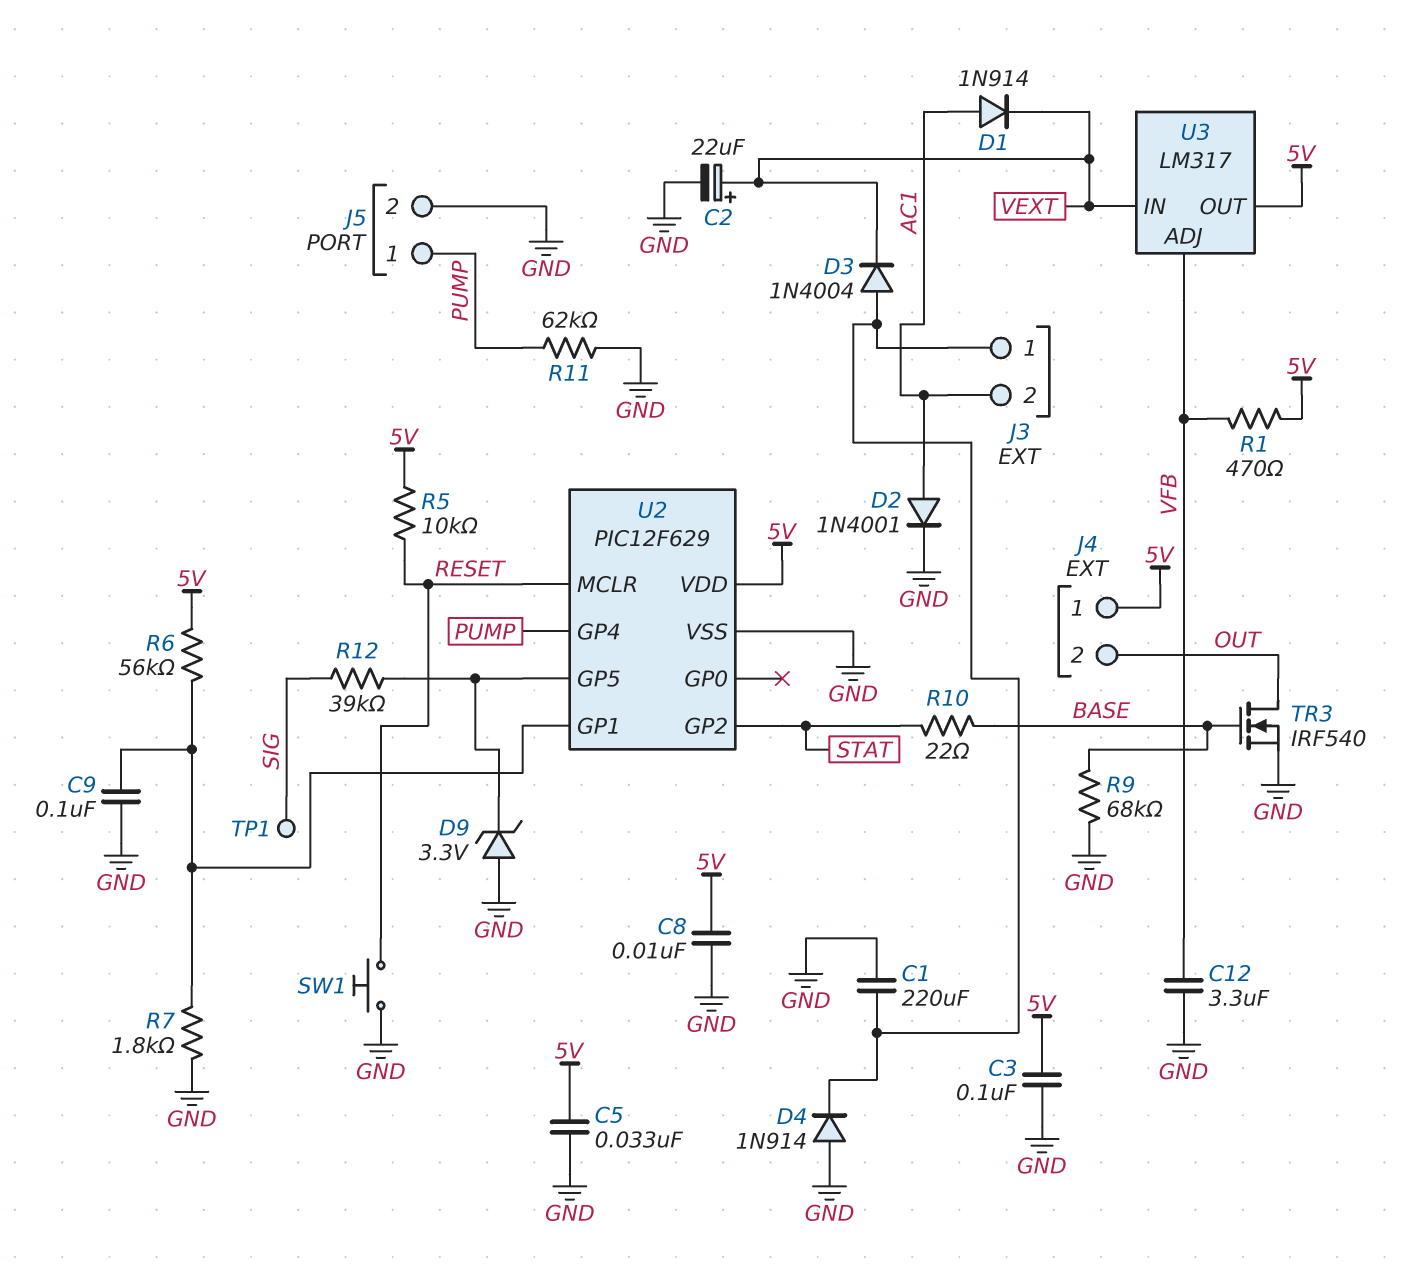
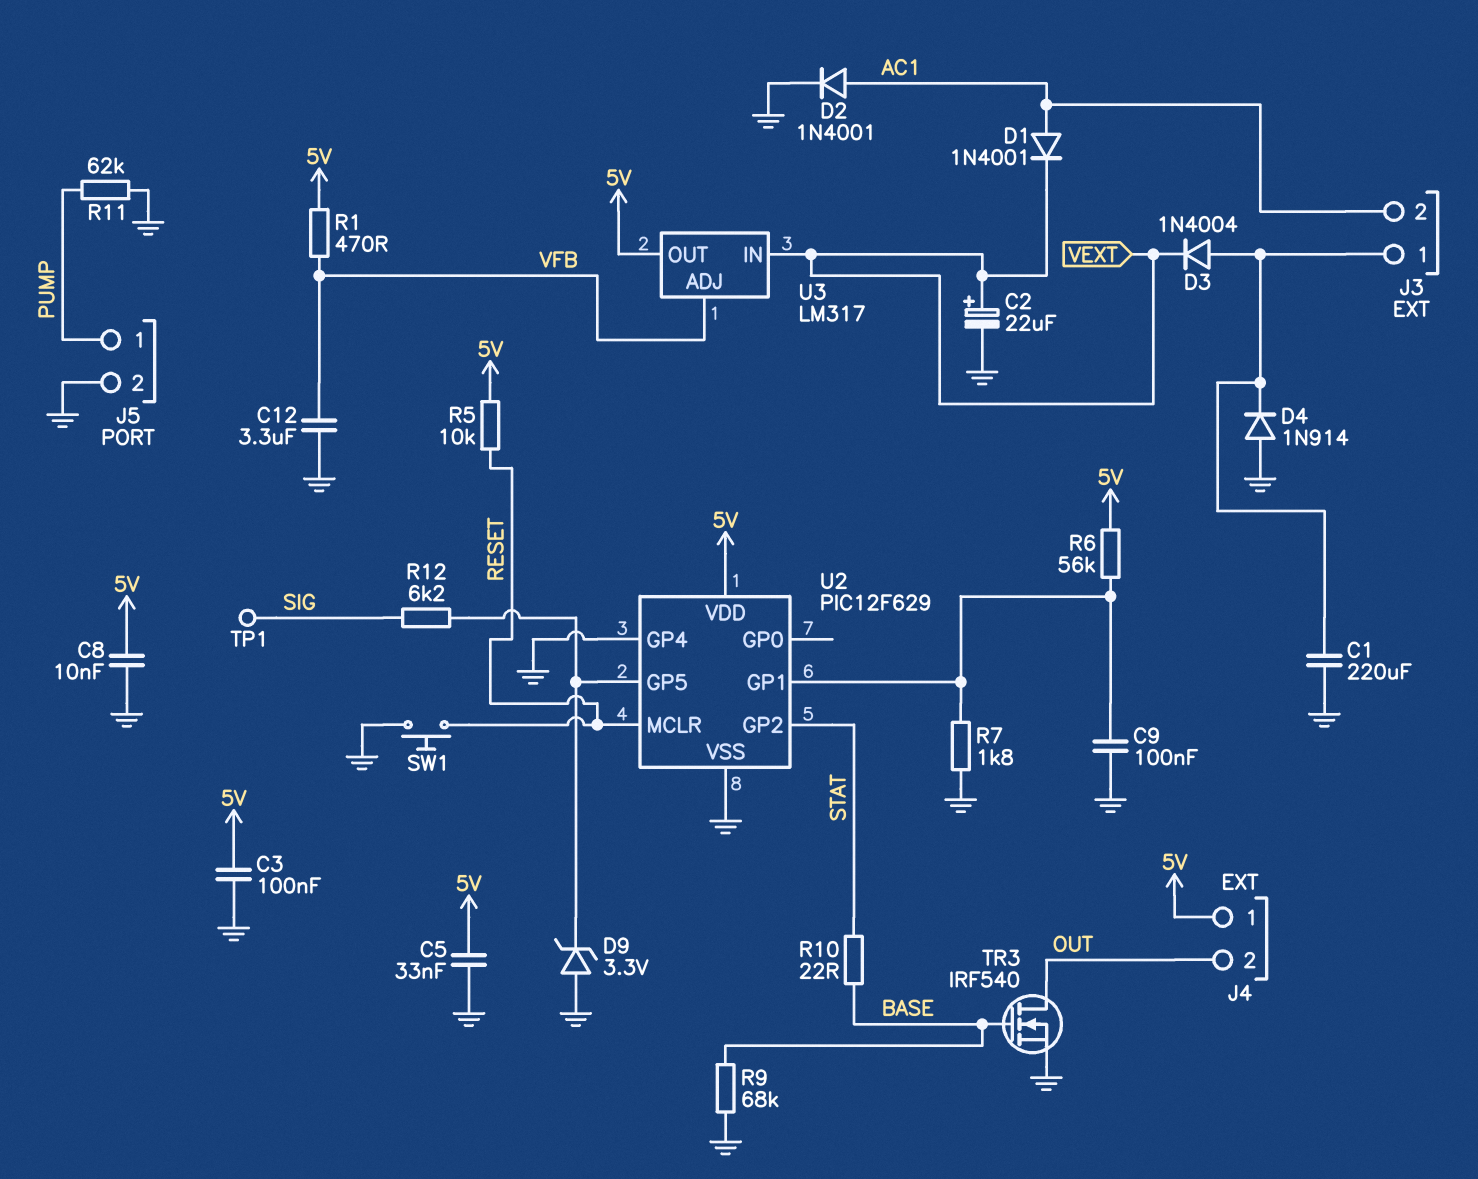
D1: diode 1N914 (A AC1, K VEXT) -> diode 1N4001 (A AC1, K VEXT)
R12: 39k (SIG, U2/GP5) -> 6.2k (SIG, U2/GP5)
U2 pin GP4: PUMP -> GND

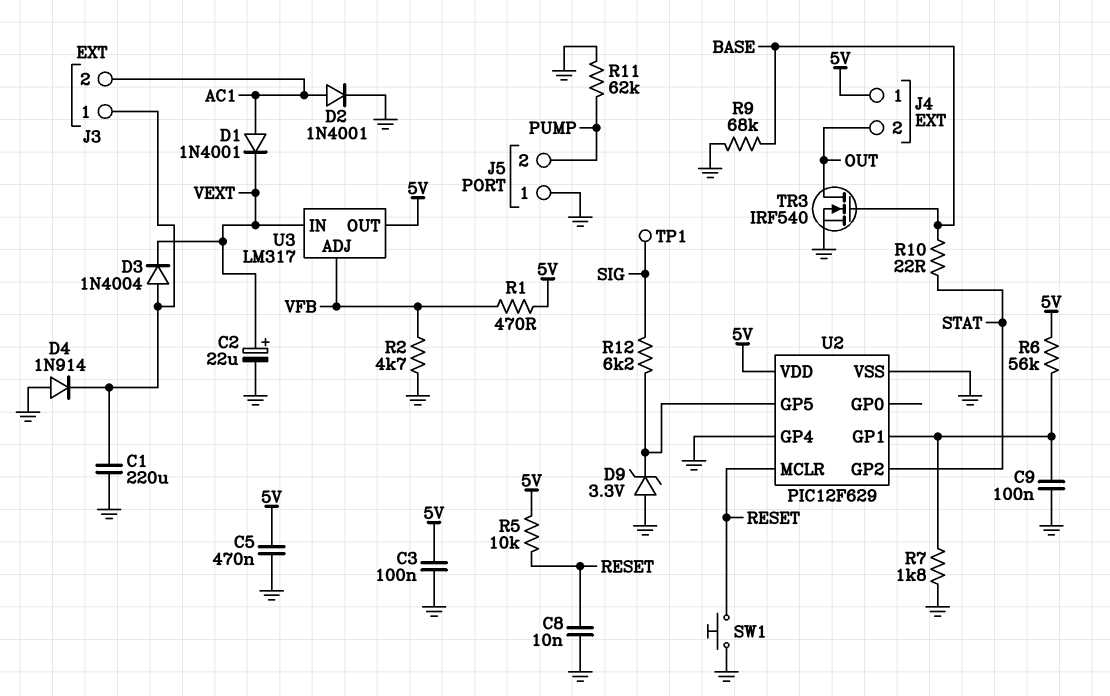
C5: 33nF (5V, GND) -> 470nF (5V, GND)
C8: 10nF (5V, GND) -> 10nF (GND, RESET)
C12: 3.3uF (GND, VFB) -> none
J5 pin 1: PUMP -> GND
J5 pin 2: GND -> PUMP
R2: none -> 4.7k (GND, VFB)

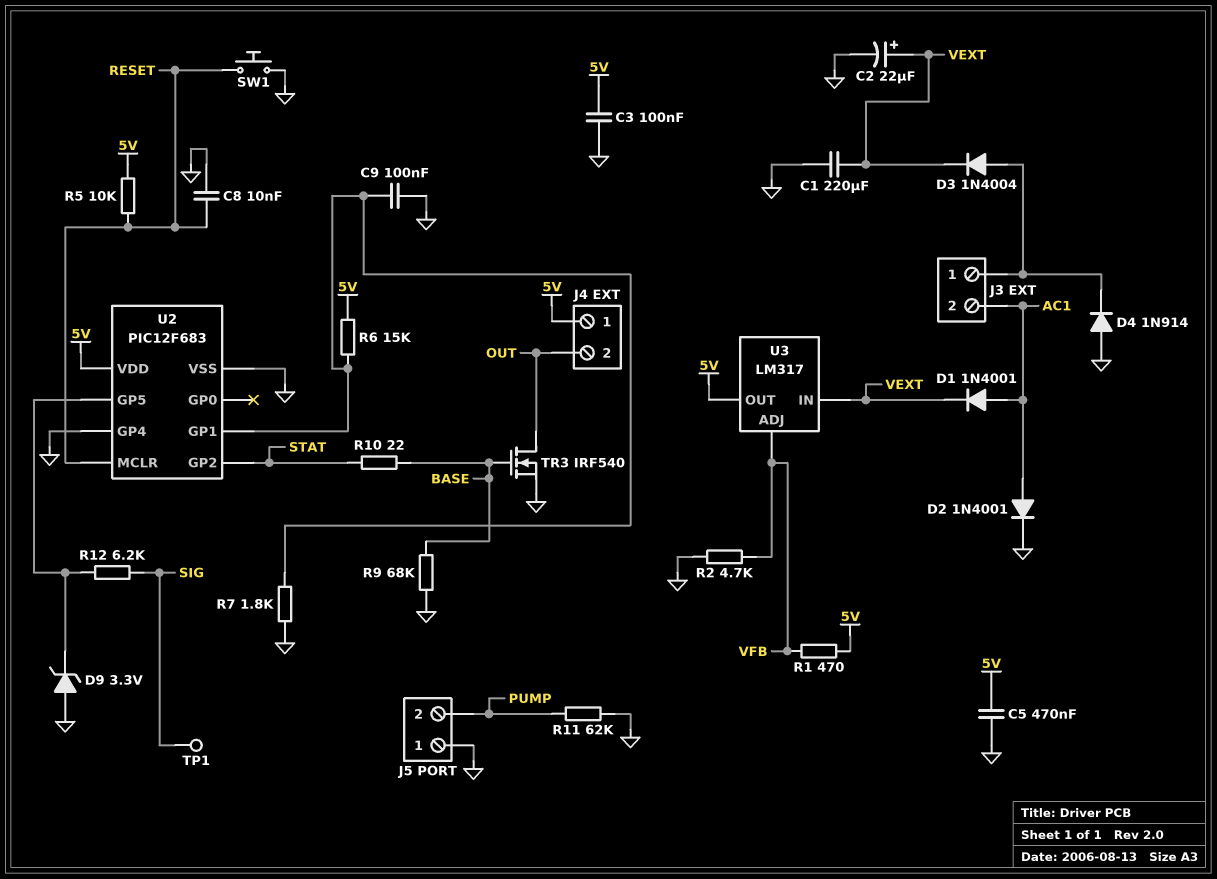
C1: 220uF (GND, J3/1) -> 220uF (GND, VEXT)
R6: 56k (5V, U2/GP1) -> 15k (5V, U2/GP1)
U2: PIC12F629 -> PIC12F683

